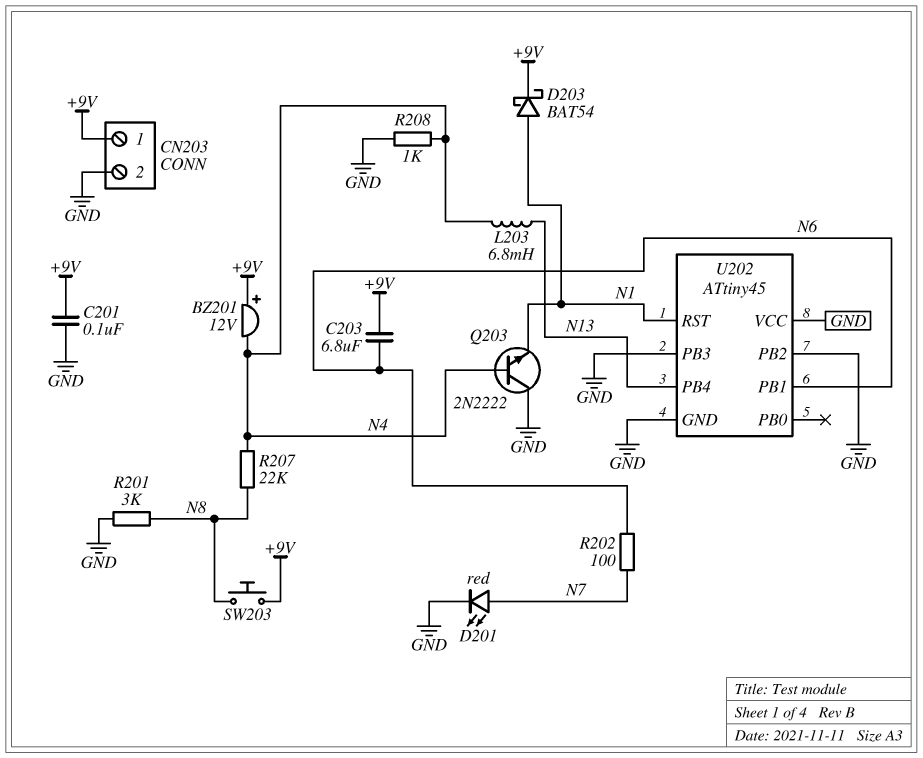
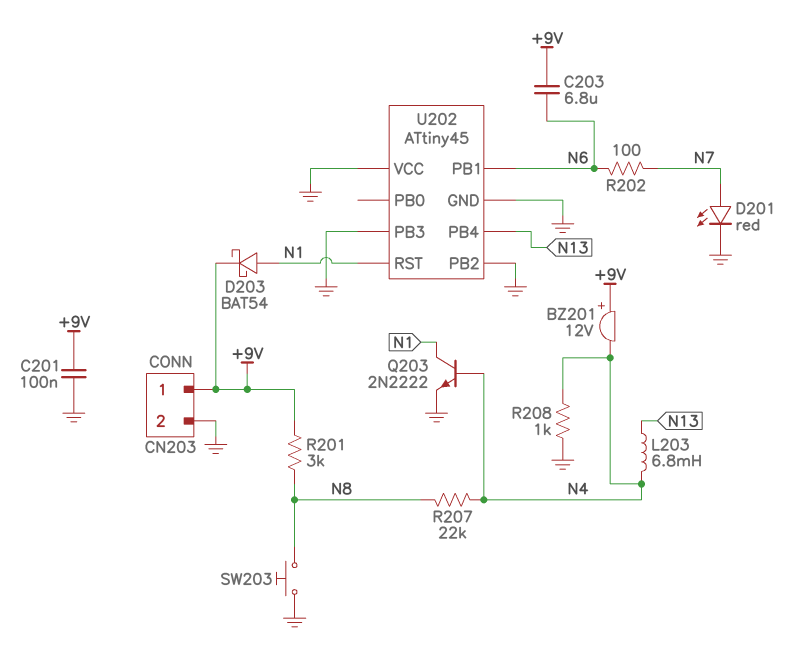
Q203: NPN 2N2222 (B N4, C GND, E N1) -> NPN 2N2222 (B N4, C N1, E GND)
R201: 3k (GND, N8) -> 3k (+9V, N8)
SW203: button (+9V, N8) -> button (GND, N8)

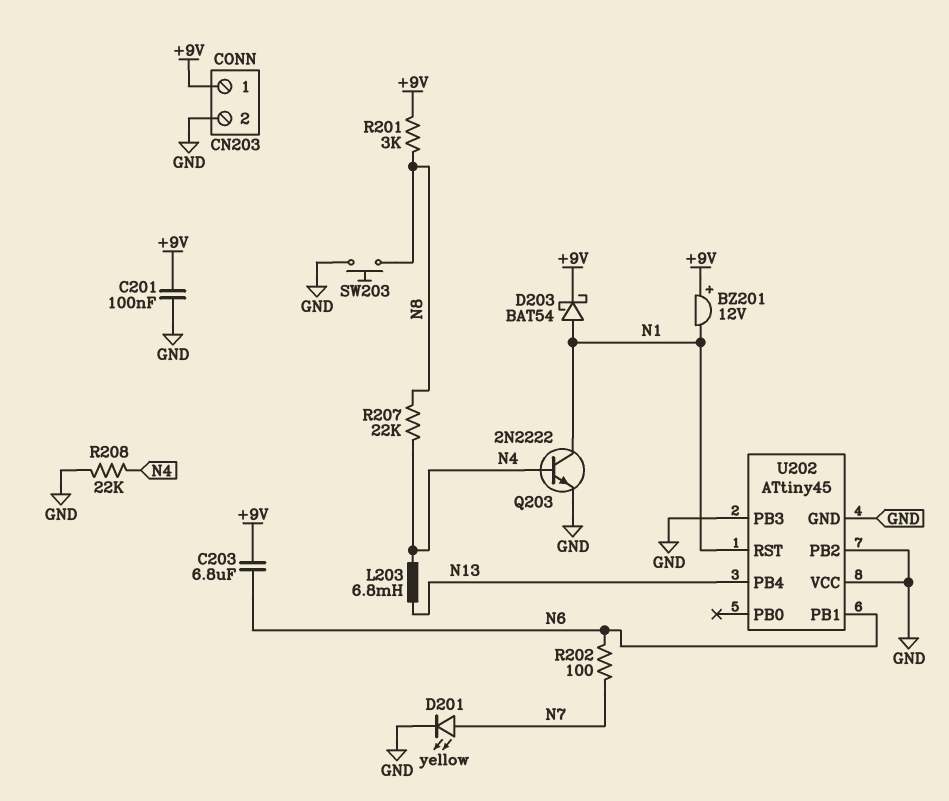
BZ201: buzzer 12V (plus +9V, minus N4) -> buzzer 12V (plus +9V, minus N1)
D201: LED red (A N7, K GND) -> LED yellow (A N7, K GND)
R208: 1k (GND, N4) -> 22k (GND, N4)

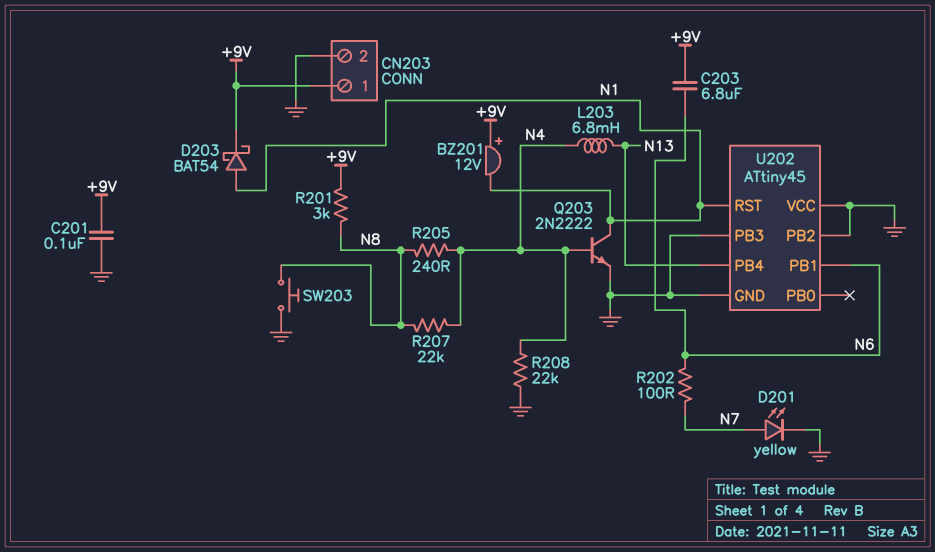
R205: none -> 240 (N4, N8)

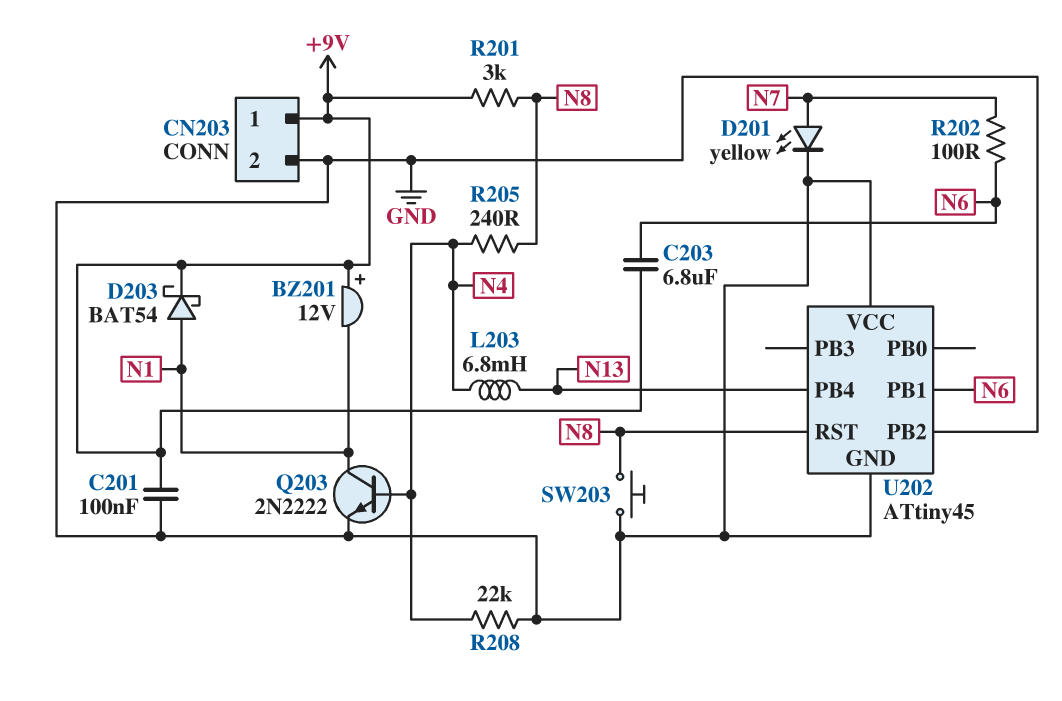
R207: 22k (N4, N8) -> none
U202 pin PB3: GND -> none
U202 pin RST: N1 -> N8

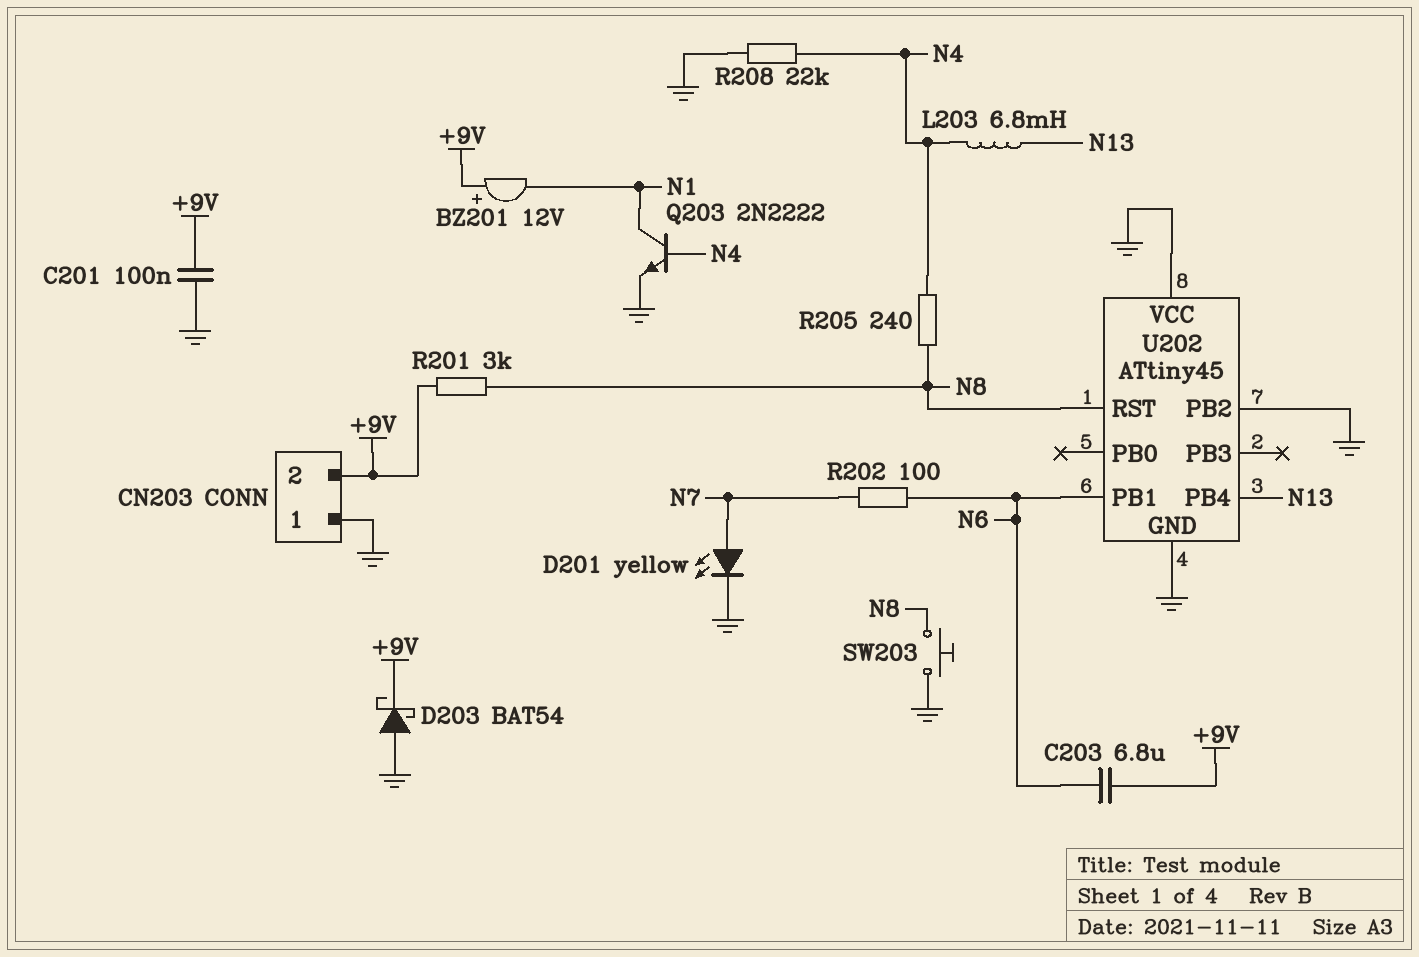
CN203 pin 1: +9V -> GND
CN203 pin 2: GND -> +9V
D203: schottky BAT54 (A N1, K +9V) -> schottky BAT54 (A GND, K +9V)

